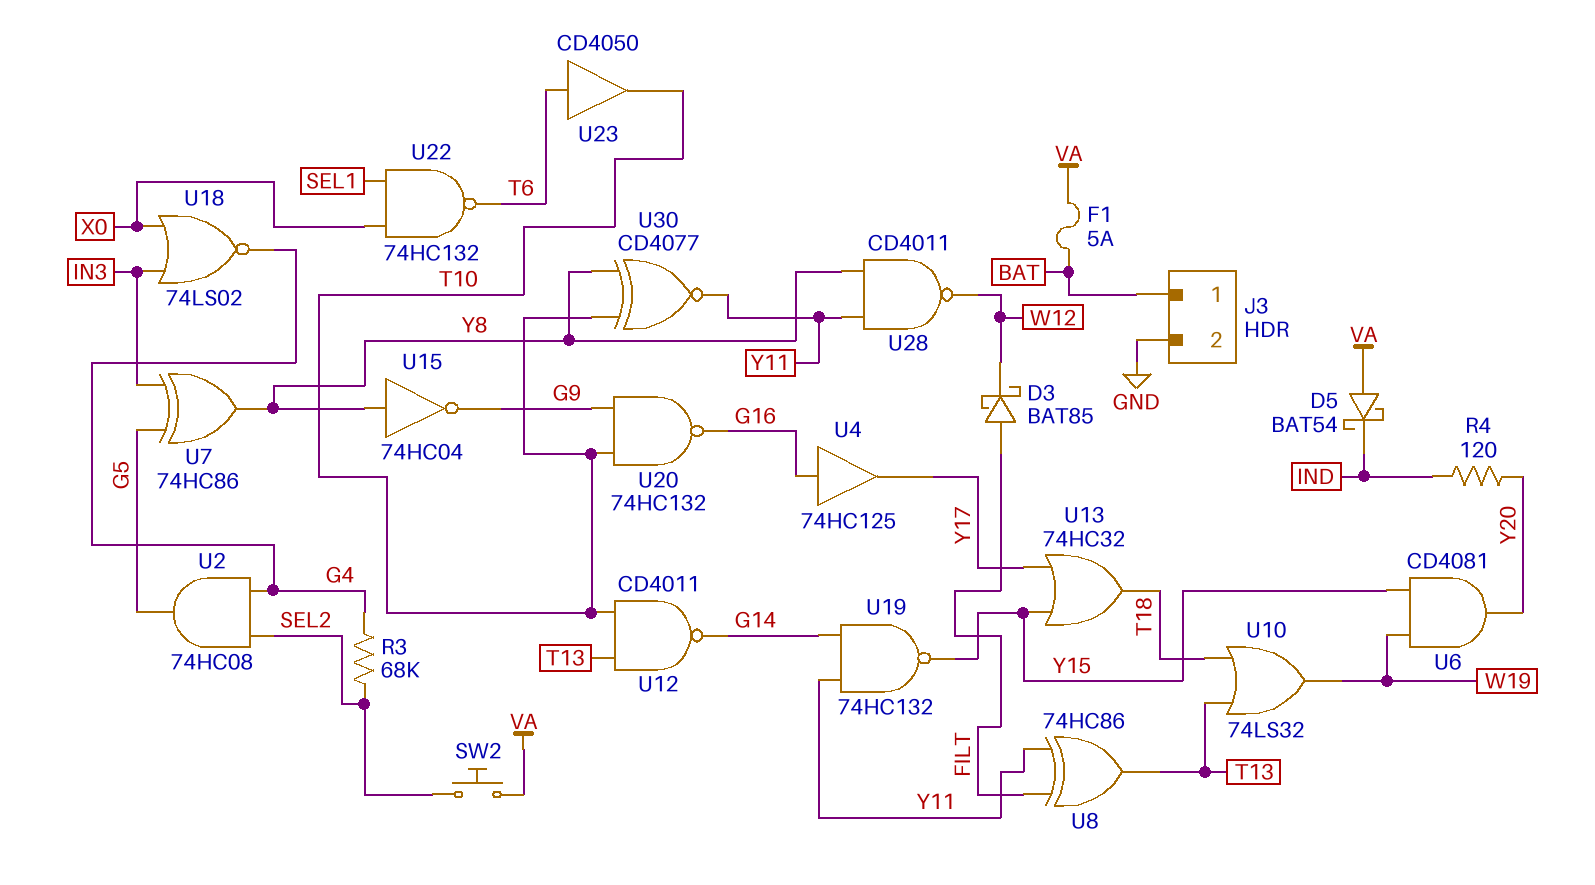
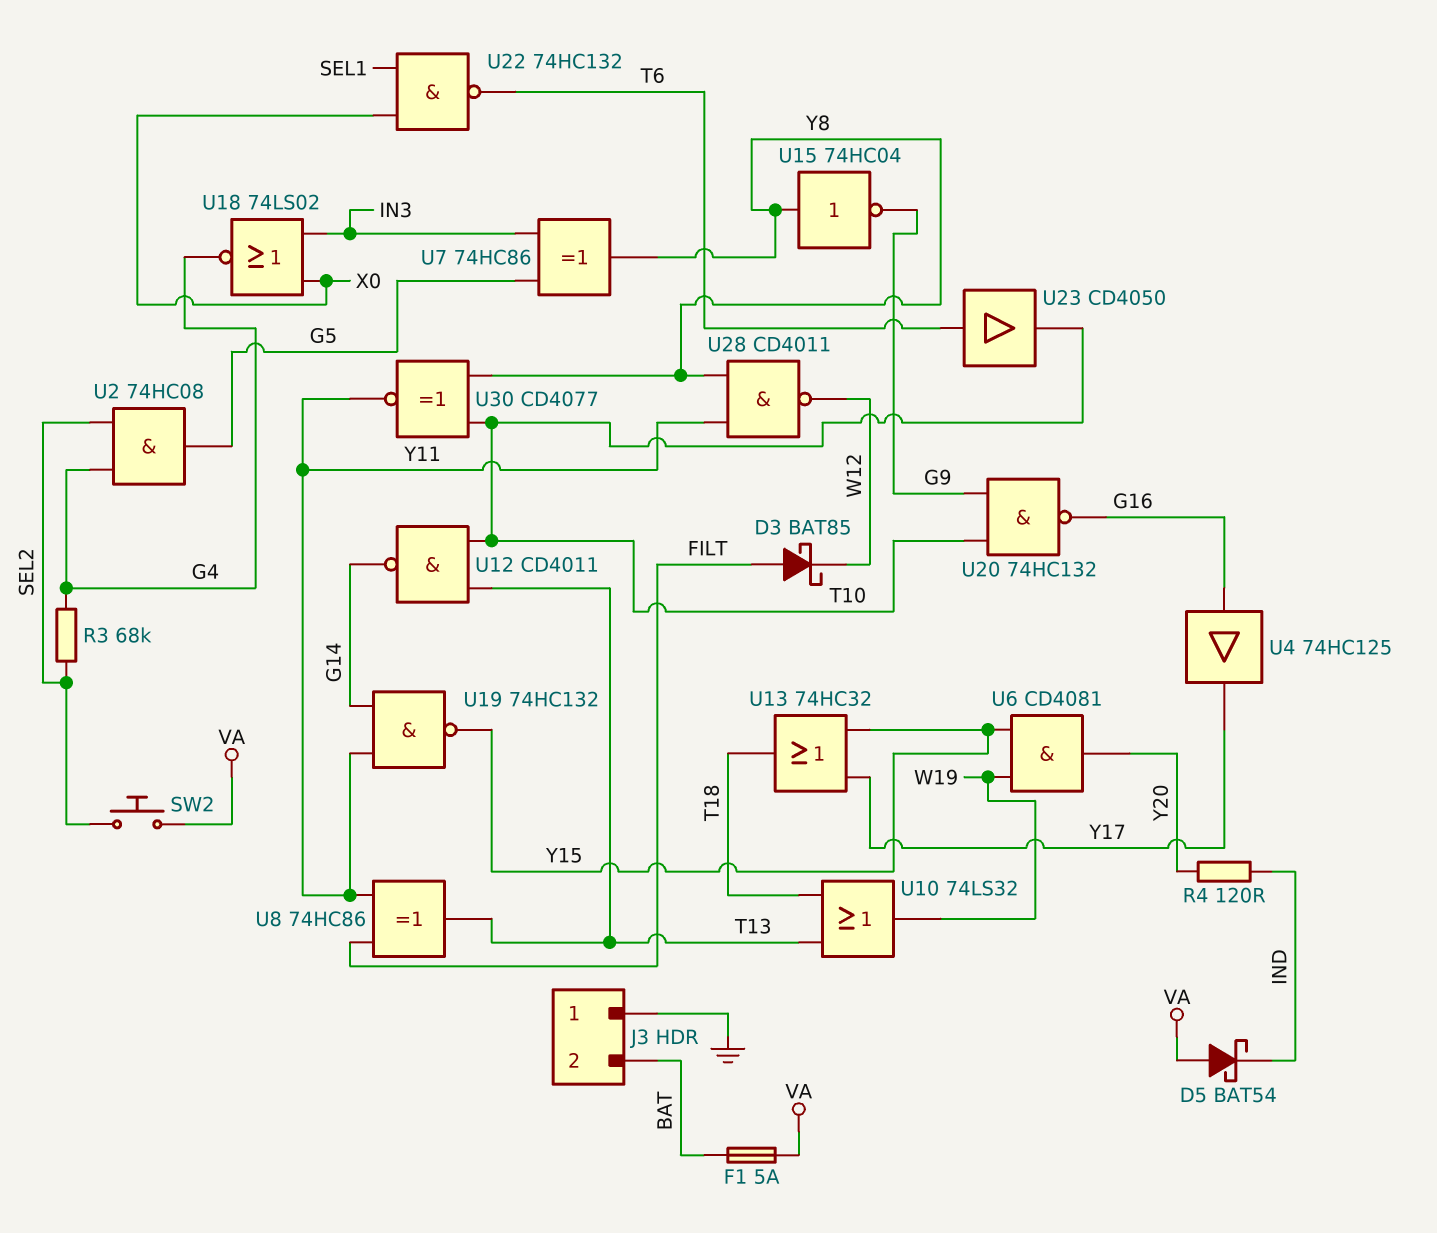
J3 pin 1: BAT -> GND
J3 pin 2: GND -> BAT

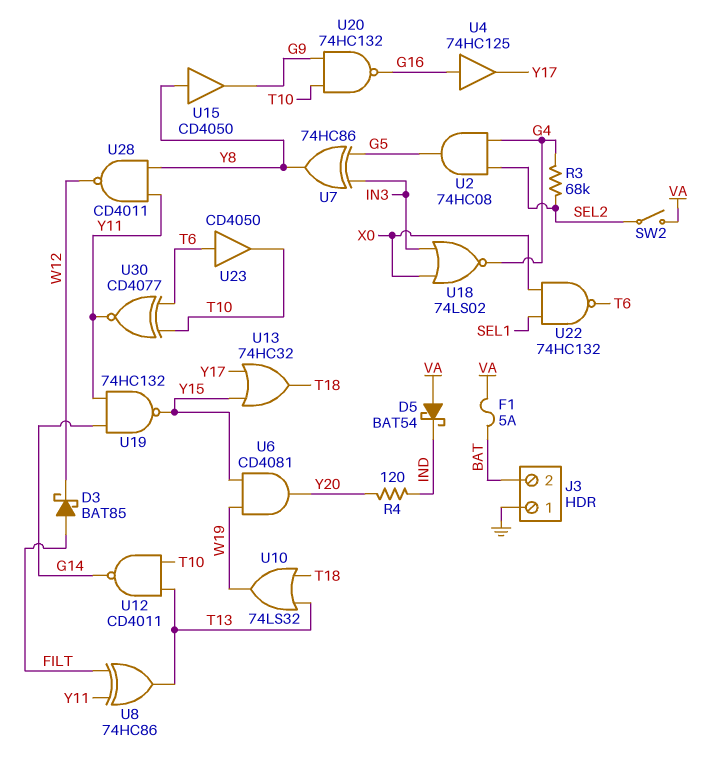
SW2: button (SEL2, VA) -> switch (SEL2, VA)
U15: NOT 74HC04 (in Y8, out G9) -> buffer CD4050 (in Y8, out G9)
U30: XNOR CD4077 (in T10, in Y8, out Y11) -> XNOR CD4077 (in T6, in T10, out Y11)

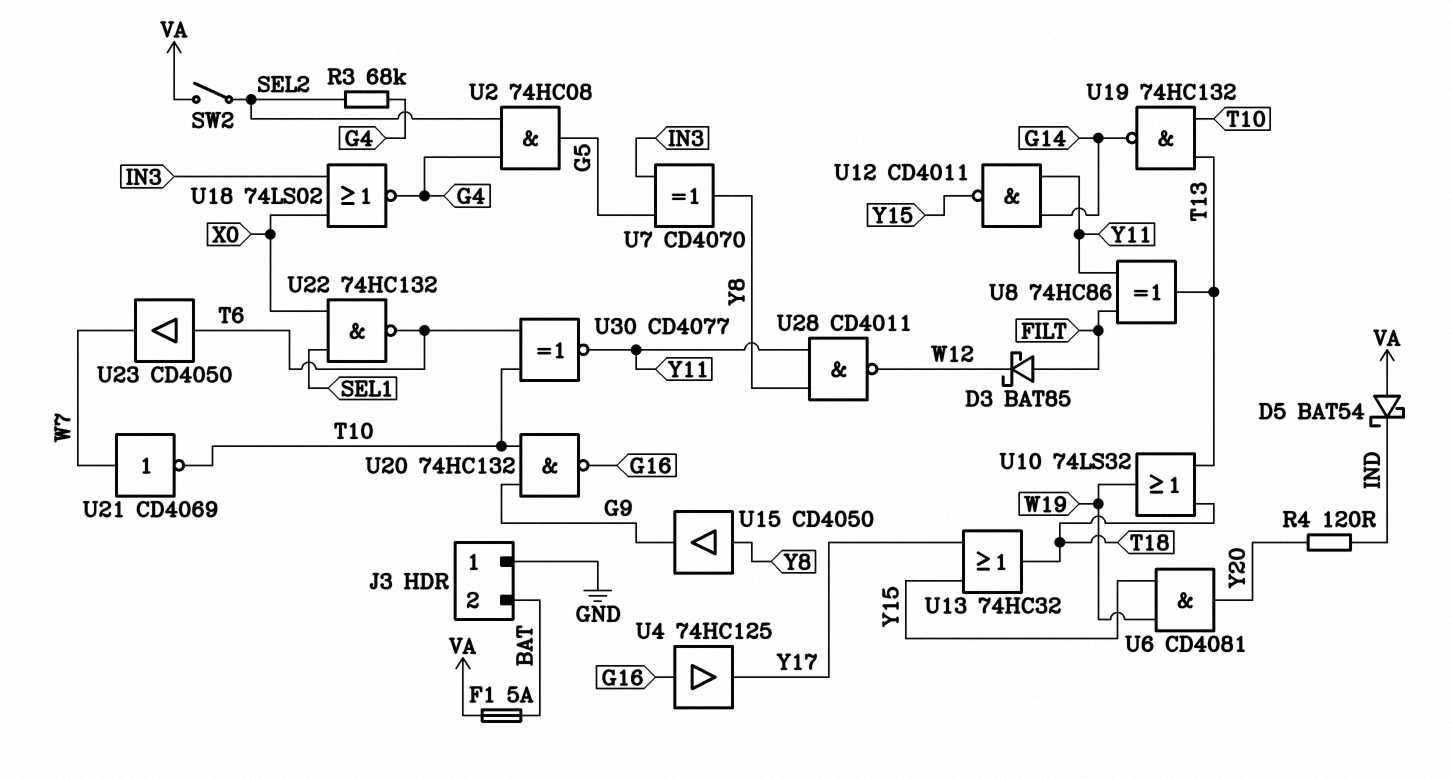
U7: XOR 74HC86 (in G5, in IN3, out Y8) -> XOR CD4070 (in G5, in IN3, out Y8)
U12: NAND CD4011 (in T10, in T13, out G14) -> NAND CD4011 (in G14, in Y11, out Y15)
U19: NAND 74HC132 (in G14, in Y11, out Y15) -> NAND 74HC132 (in T10, in T13, out G14)
U21: none -> NOT CD4069 (in W7, out T10)
U23: buffer CD4050 (in T6, out T10) -> buffer CD4050 (in T6, out W7)

